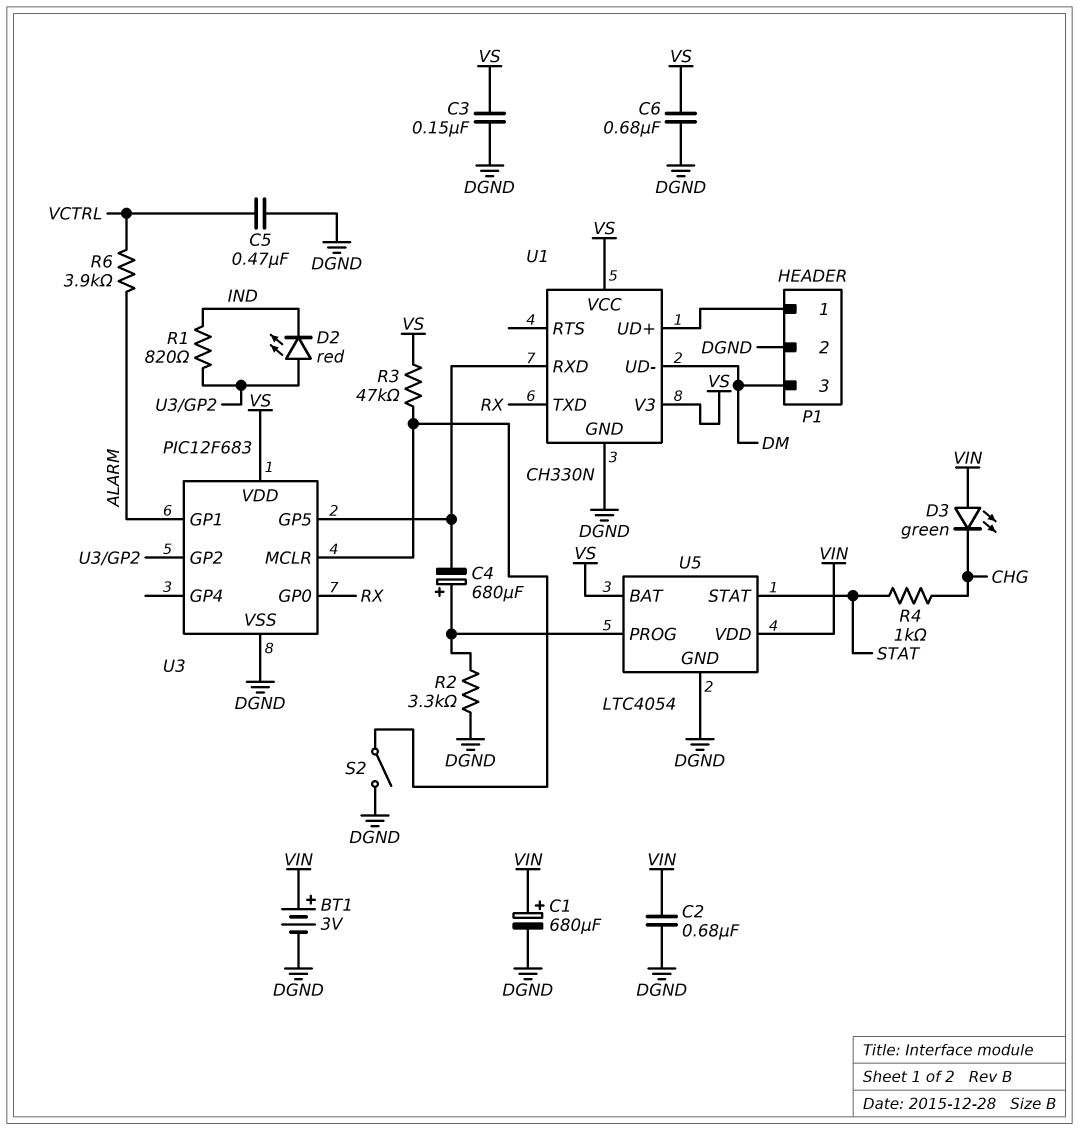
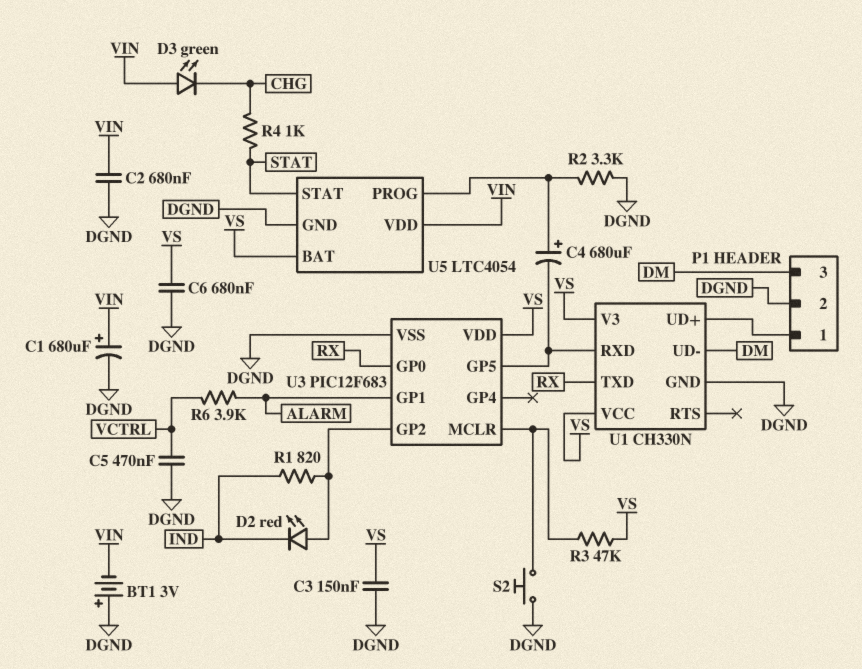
BT1: 3V (plus VIN, minus DGND) -> 3V (plus DGND, minus VIN)
S2: switch (DGND, U3/MCLR) -> button (DGND, U3/MCLR)

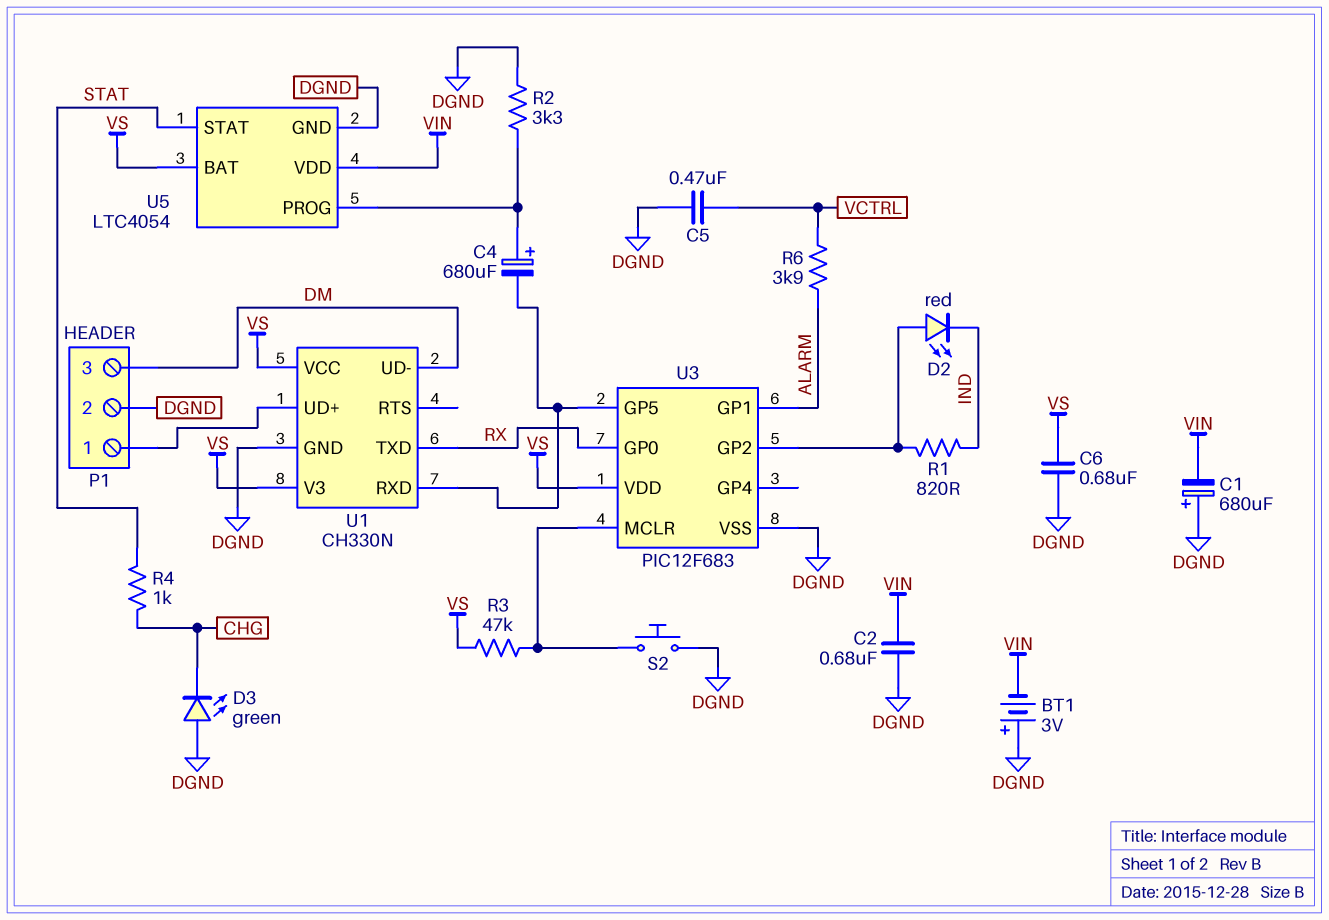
C1: 680uF (plus VIN, minus DGND) -> 680uF (plus DGND, minus VIN)
C3: 150nF (DGND, VS) -> none
D3: LED green (A VIN, K CHG) -> LED green (A DGND, K CHG)

